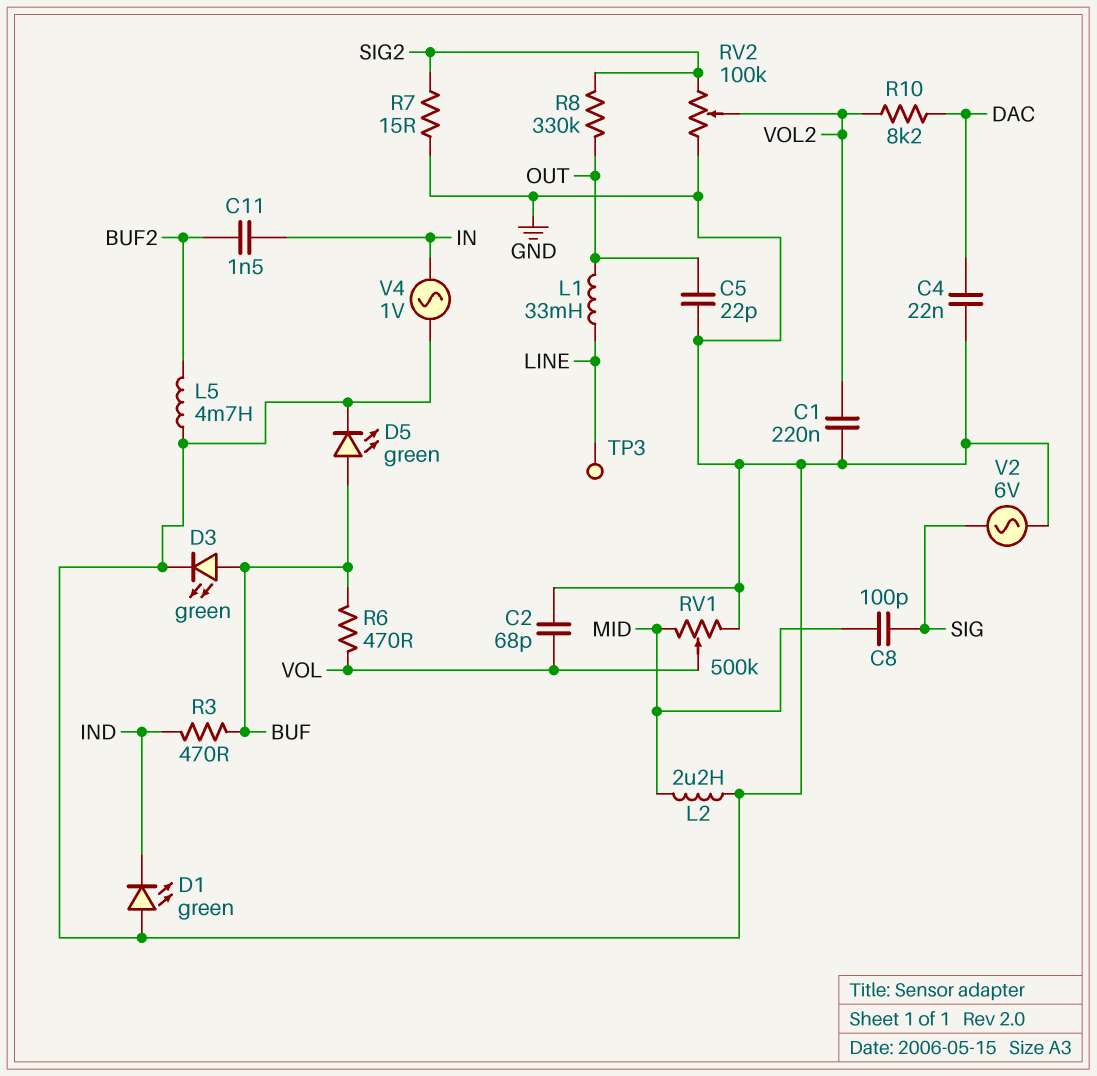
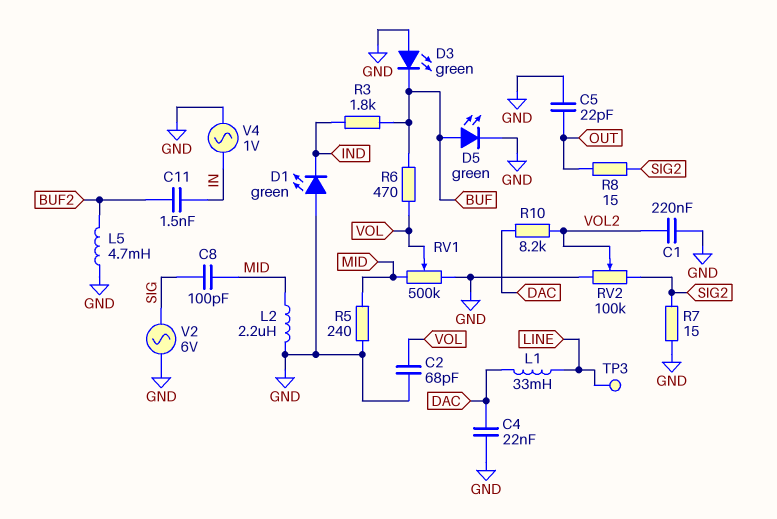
D3: LED green (A BUF, K GND) -> LED green (A GND, K BUF)
L1: 33mH (LINE, OUT) -> 33mH (DAC, LINE)
R3: 470 (BUF, IND) -> 1.8k (BUF, IND)
R5: none -> 240 (GND, MID)
R8: 330k (OUT, SIG2) -> 15 (OUT, SIG2)

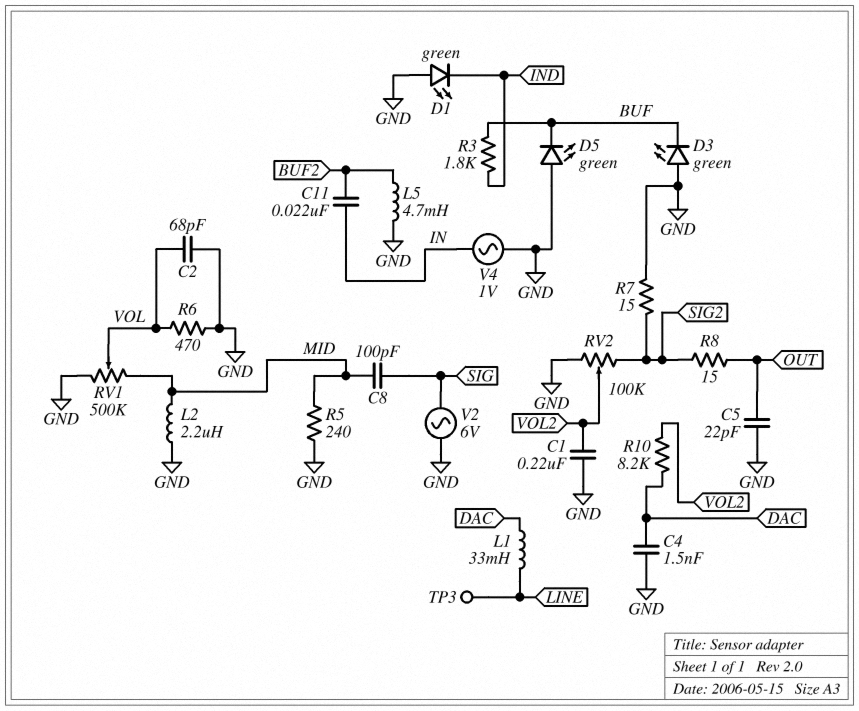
C4: 22nF (DAC, GND) -> 1.5nF (DAC, GND)
C11: 1.5nF (BUF2, IN) -> 22nF (BUF2, IN)
D5: LED green (A BUF, K GND) -> LED green (A GND, K BUF)
R6: 470 (BUF, VOL) -> 470 (GND, VOL)

